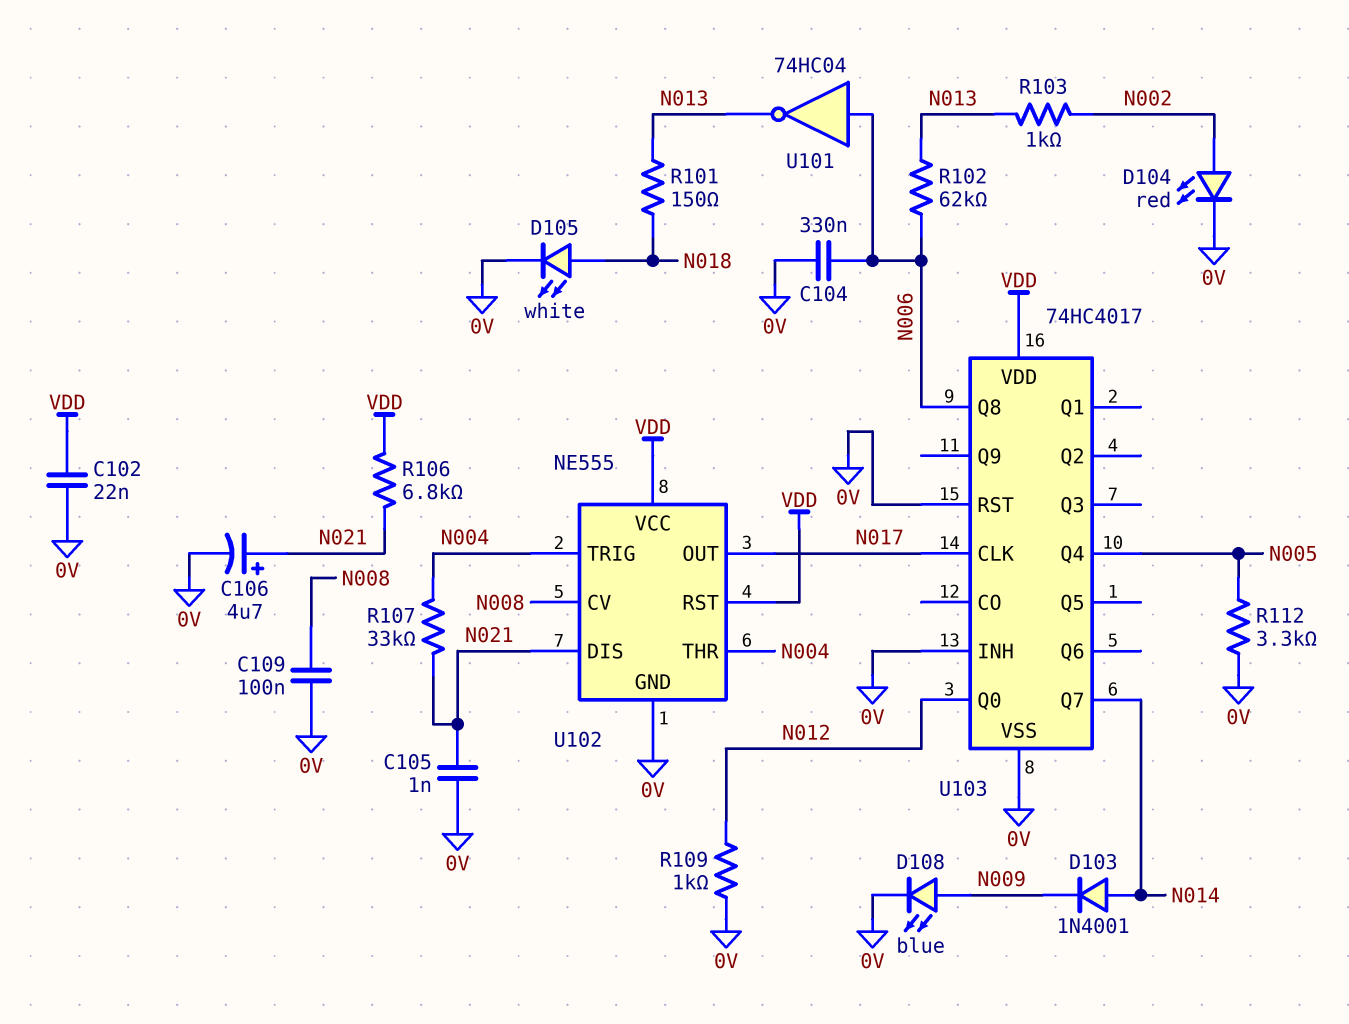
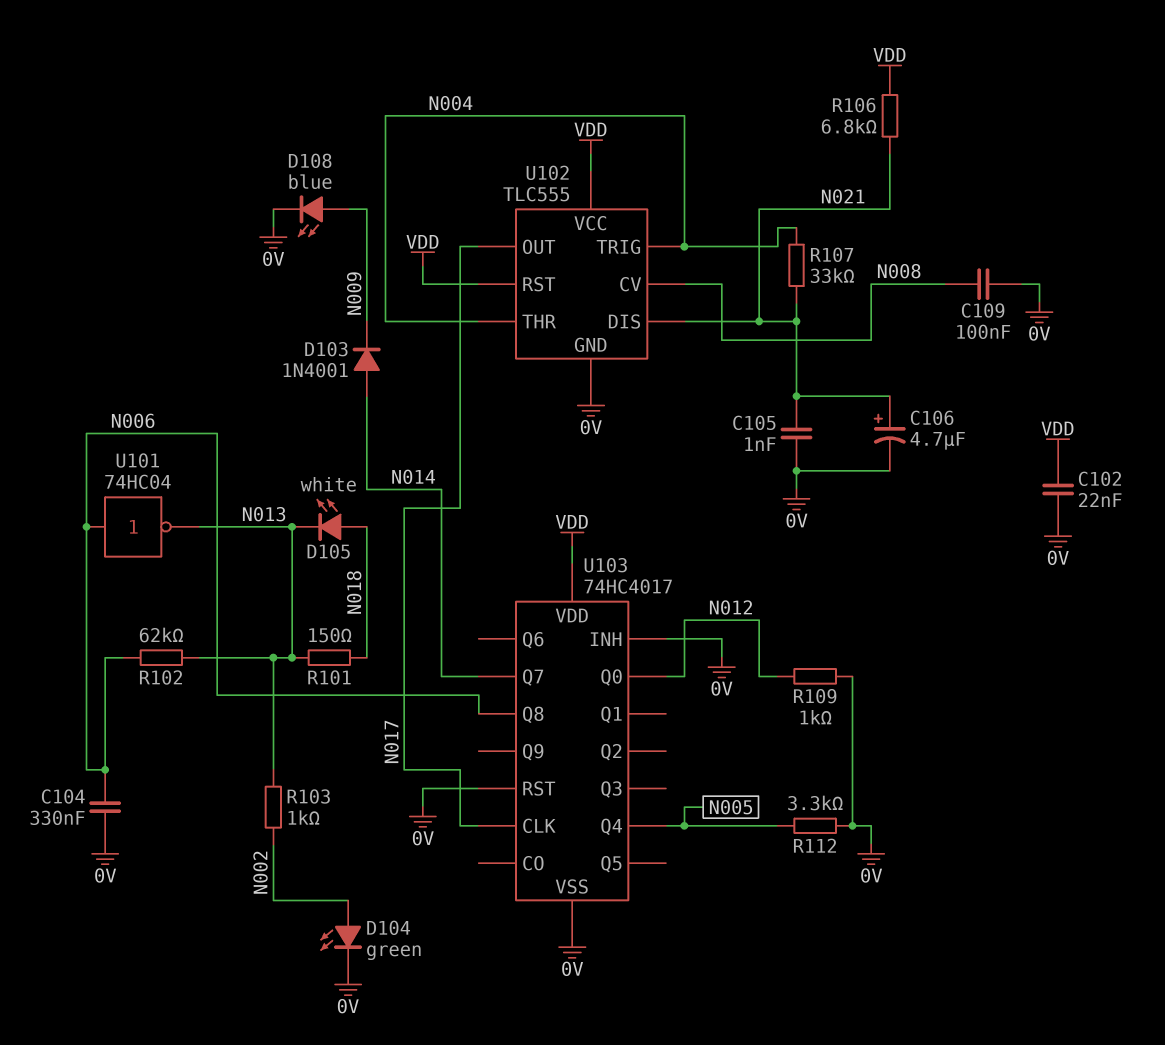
D104: LED red (A N002, K 0V) -> LED green (A N002, K 0V)
D105: LED white (A N018, K 0V) -> LED white (A N018, K N013)
U102: NE555 -> TLC555

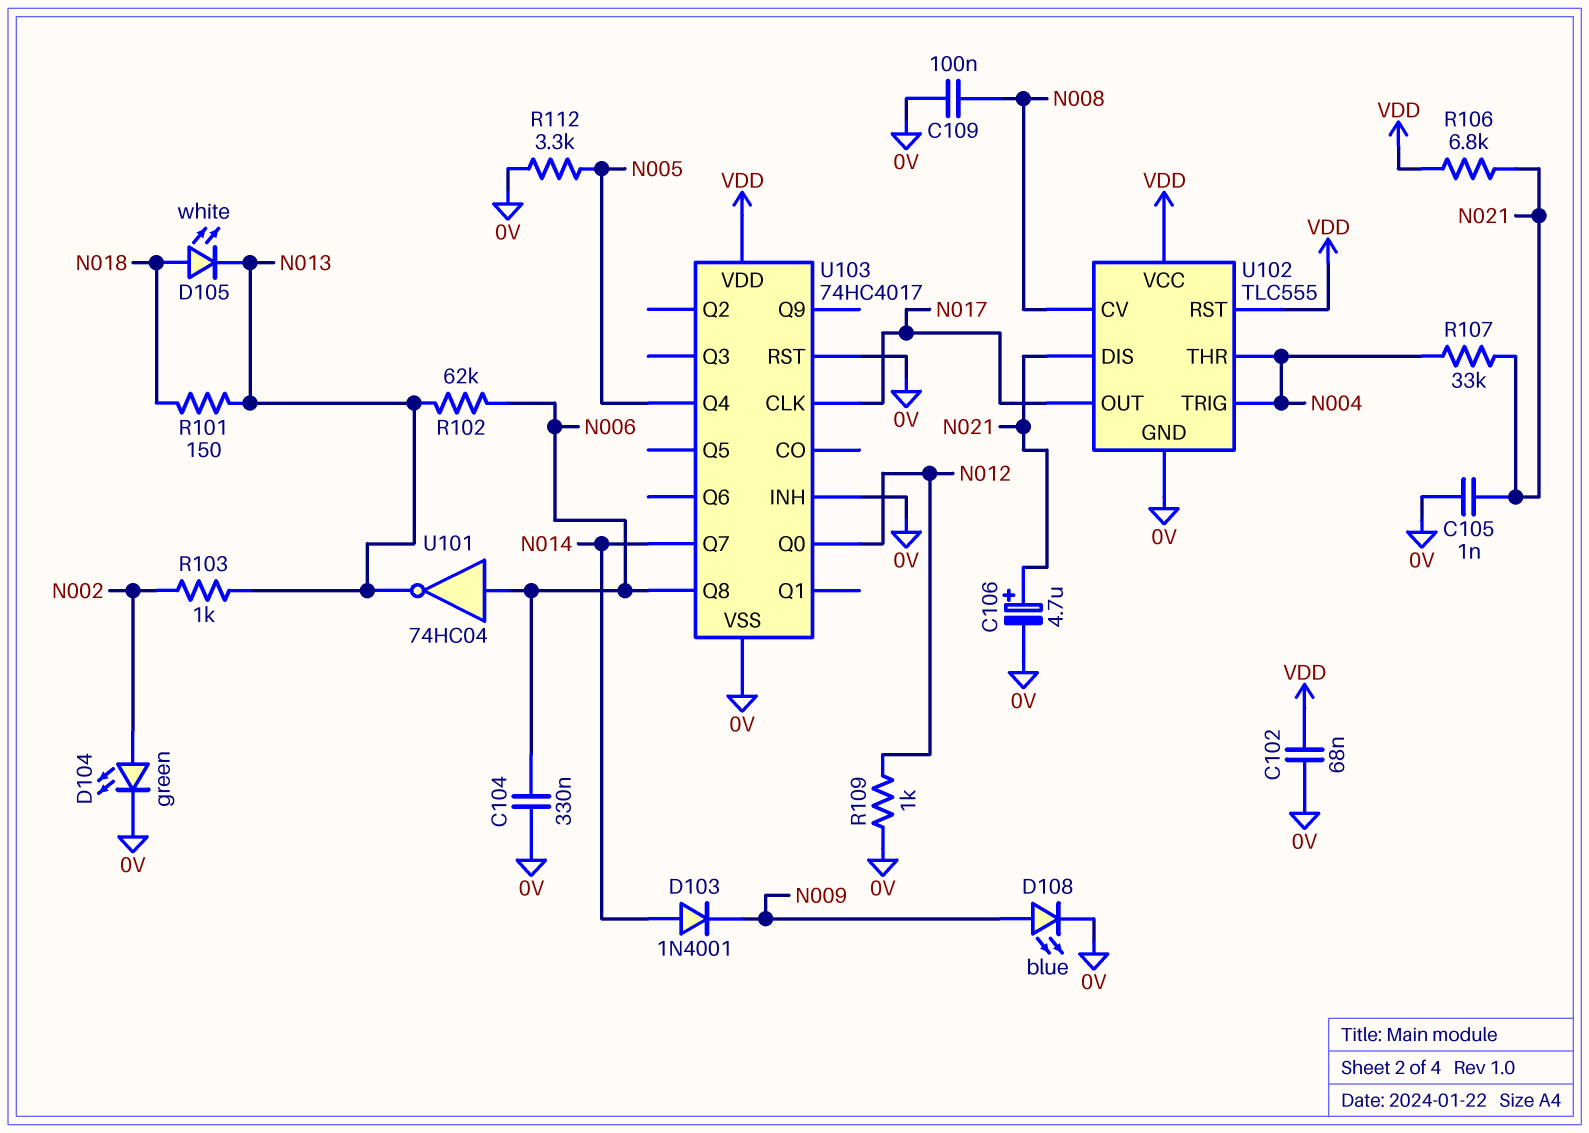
C102: 22nF (0V, VDD) -> 68nF (0V, VDD)

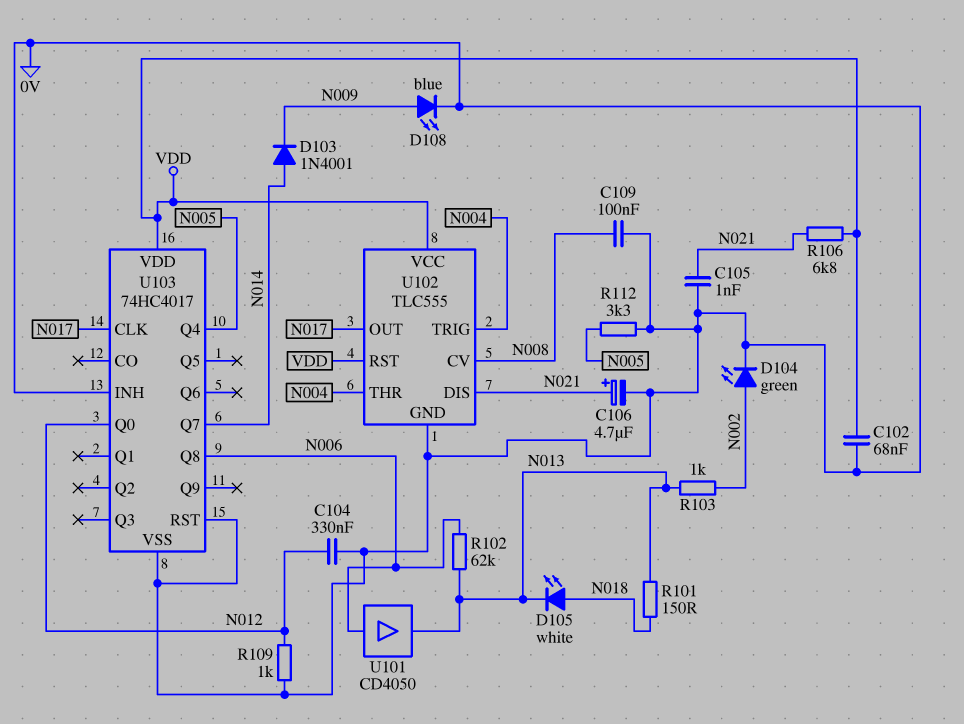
C104: 330nF (0V, N006) -> 330nF (0V, N012)
R107: 33k (N004, N021) -> none
U101: NOT 74HC04 (in N006, out N013) -> buffer CD4050 (in N006, out N013)

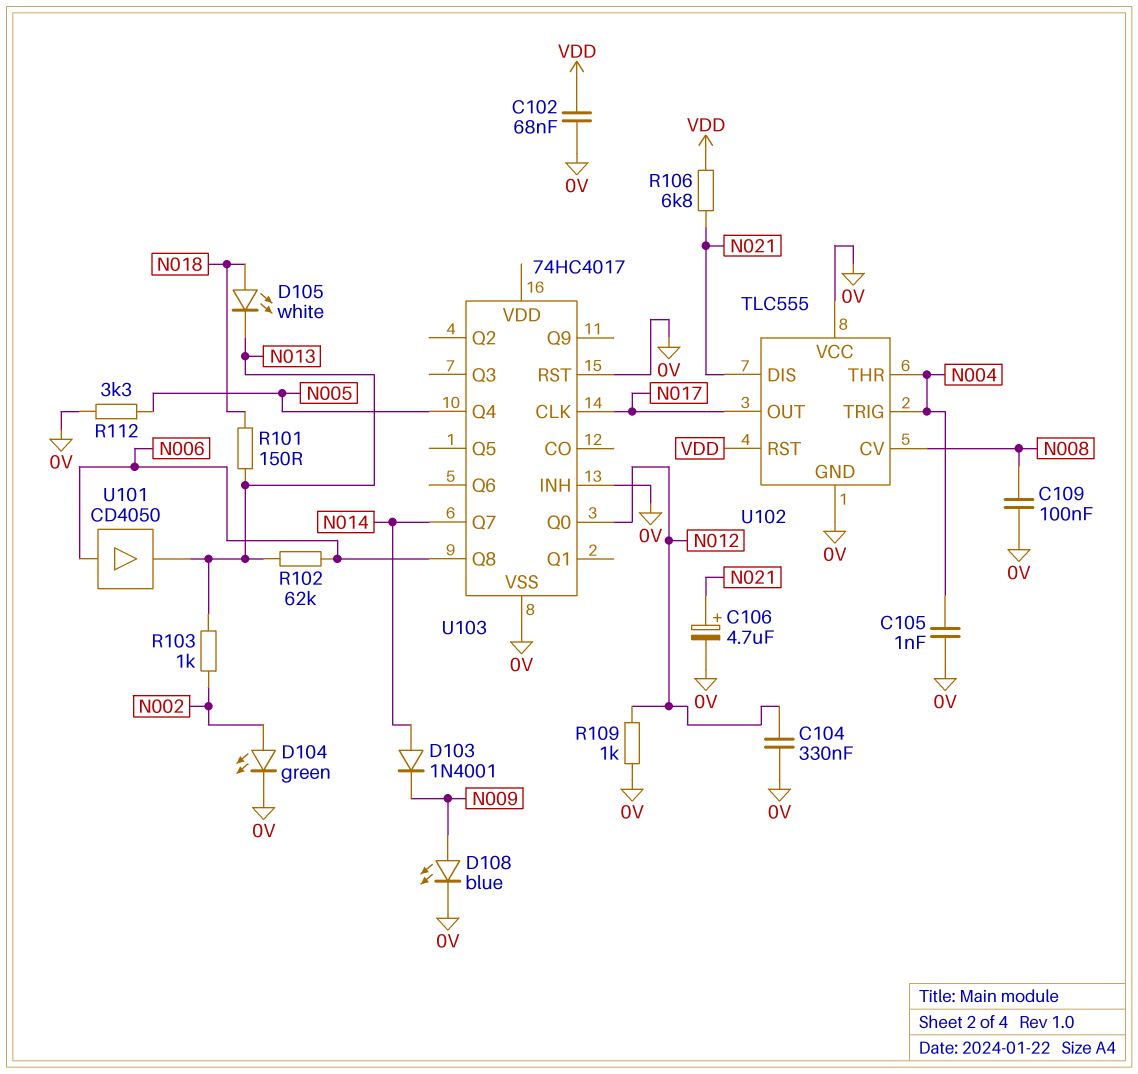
C105: 1nF (0V, N021) -> 1nF (0V, N004)
U102 pin VCC: VDD -> 0V
U103 pin VDD: VDD -> none

